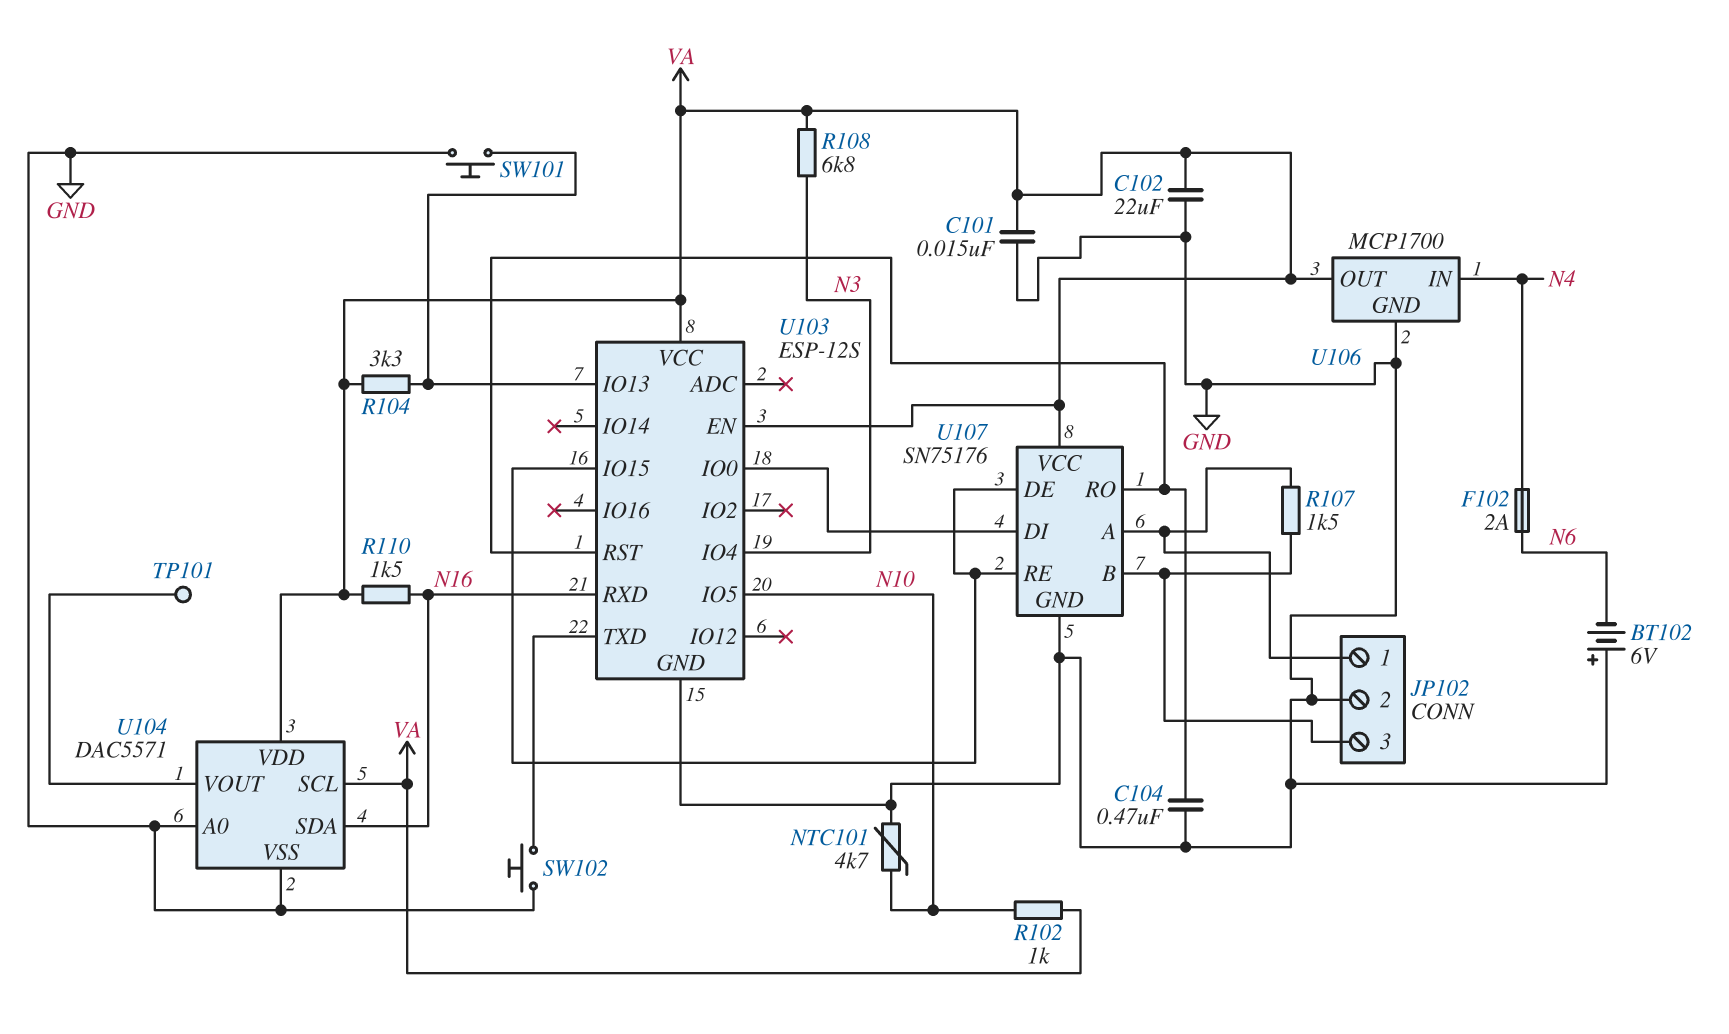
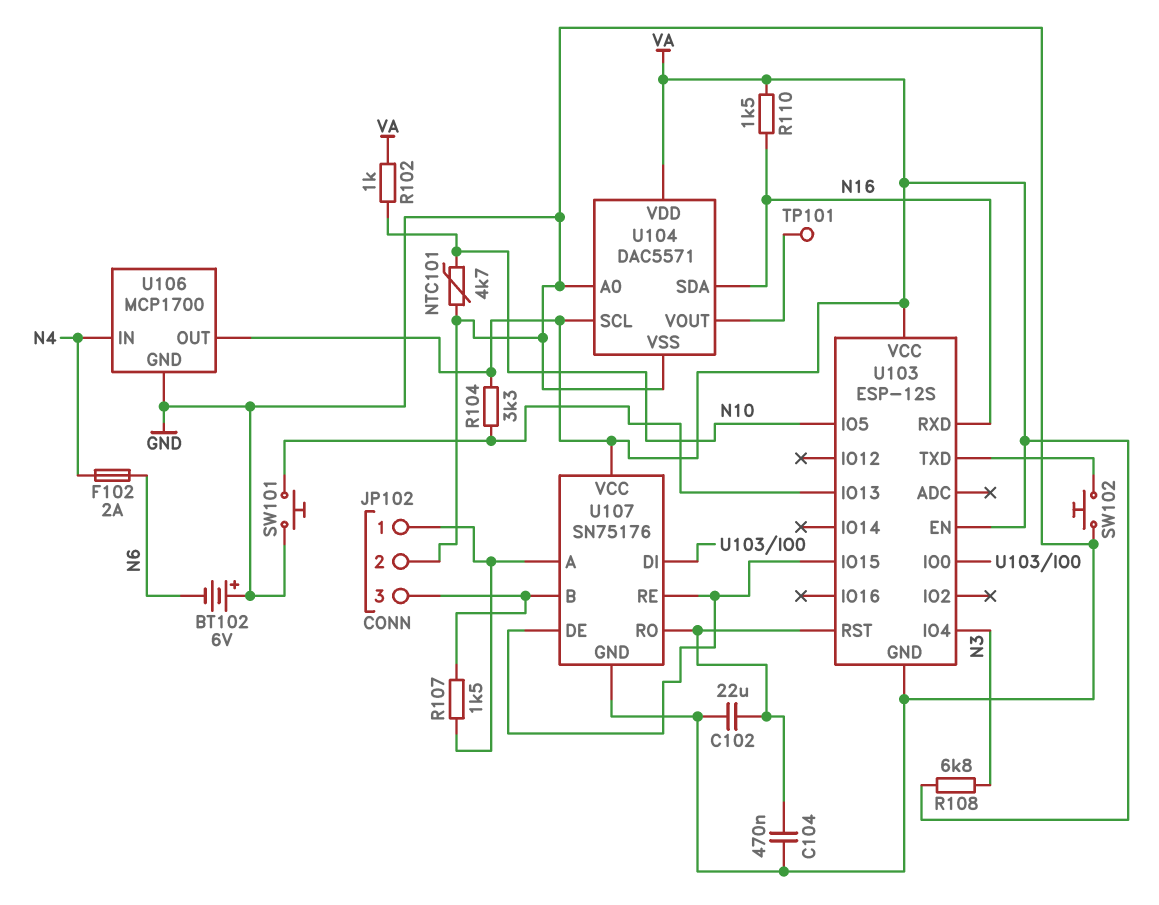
C101: 15nF (GND, VA) -> none
C102: 22uF (GND, VA) -> 22uF (GND, U103/RST)

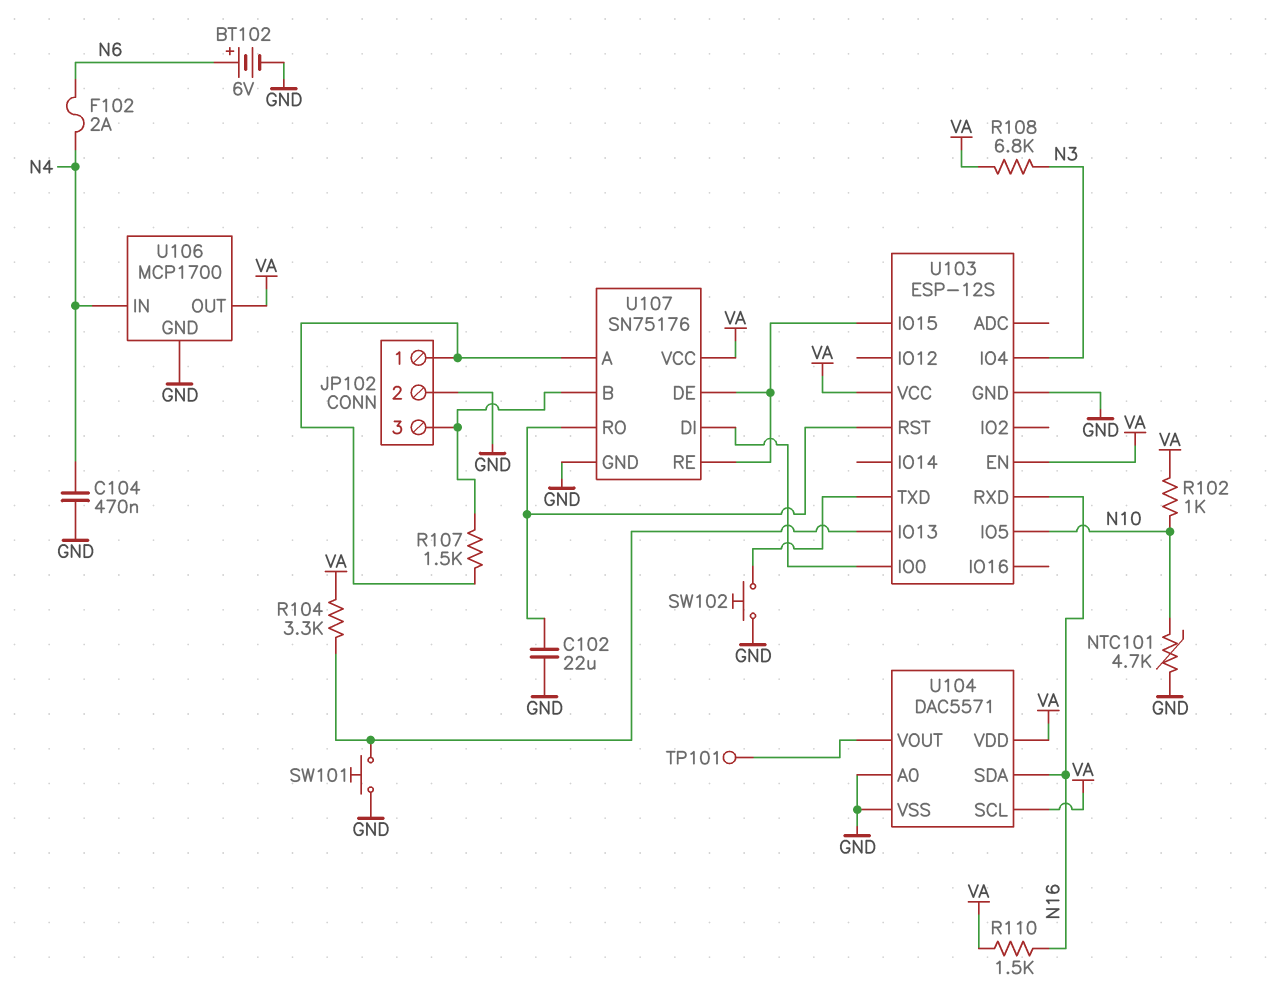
BT102: 6V (plus GND, minus N6) -> 6V (plus N6, minus GND)
C104: 470nF (GND, U103/RST) -> 470nF (GND, N4)

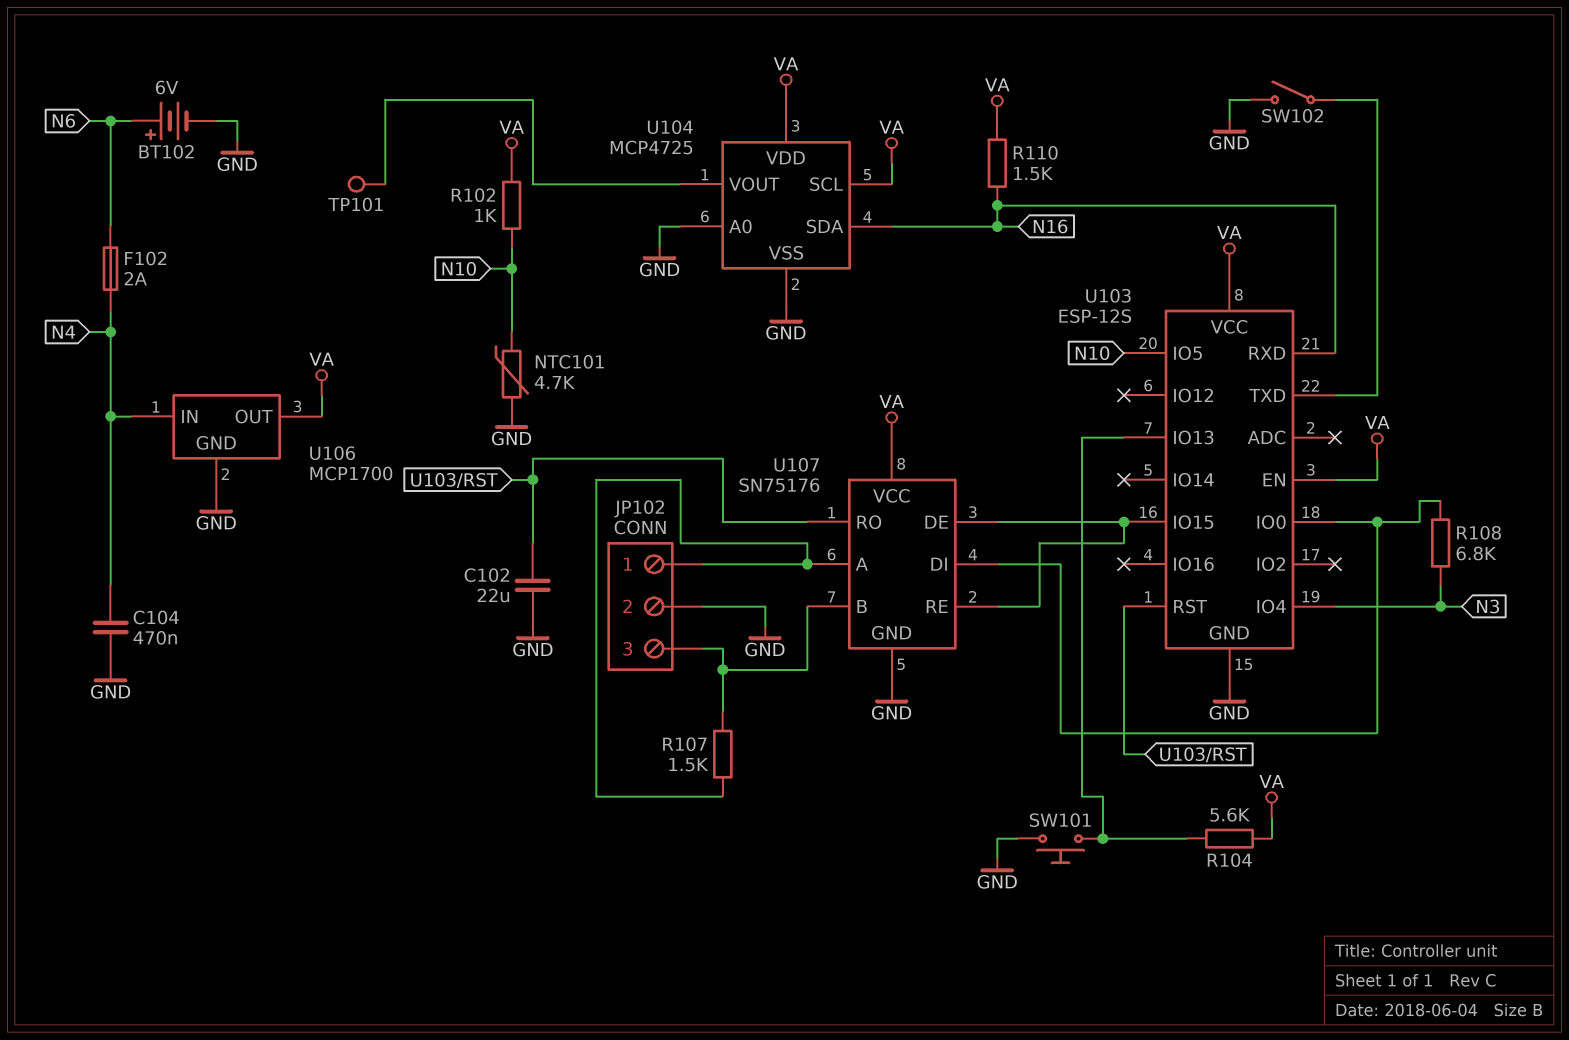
R104: 3.3k (U103/IO13, VA) -> 5.6k (U103/IO13, VA)
R108: 6.8k (N3, VA) -> 6.8k (N3, U103/IO0)
SW102: button (GND, U103/TXD) -> switch (GND, U103/TXD)
U104: DAC5571 -> MCP4725

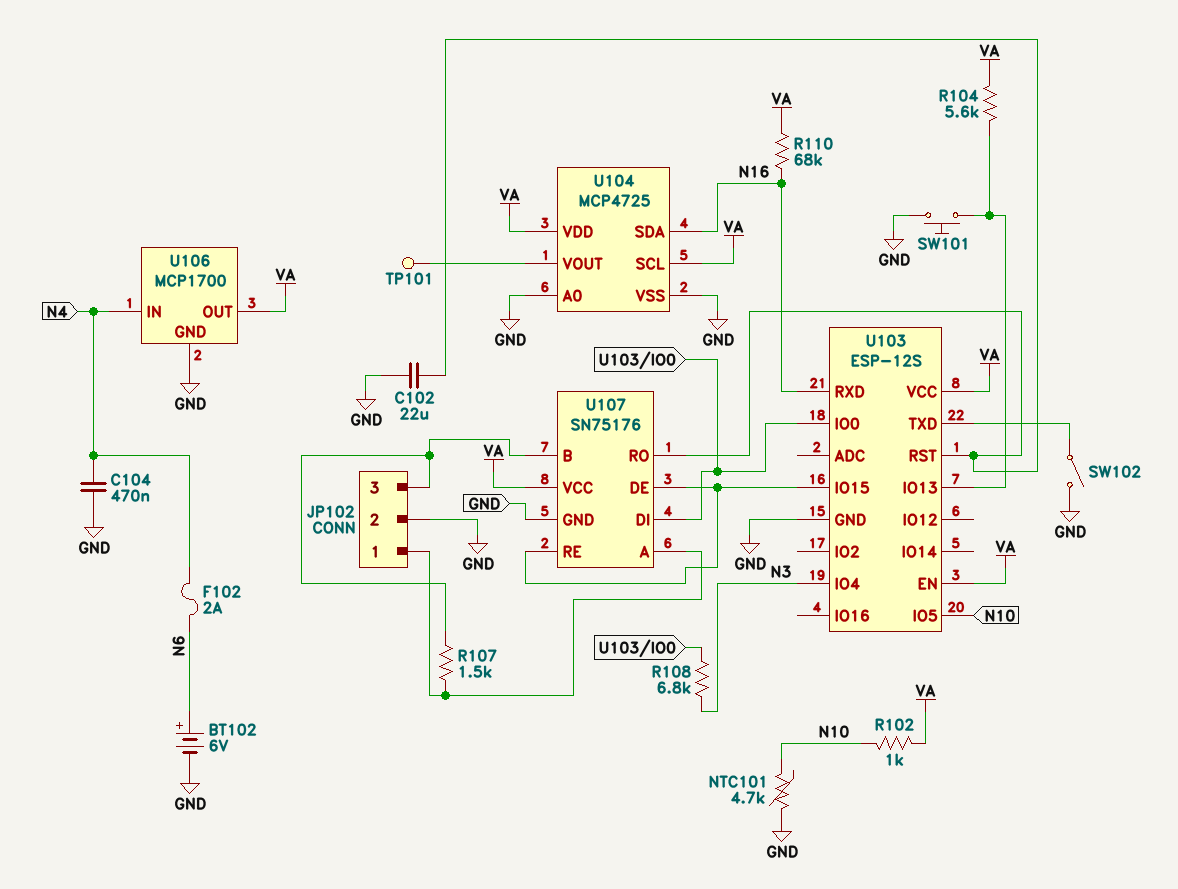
R110: 1.5k (N16, VA) -> 68k (N16, VA)

